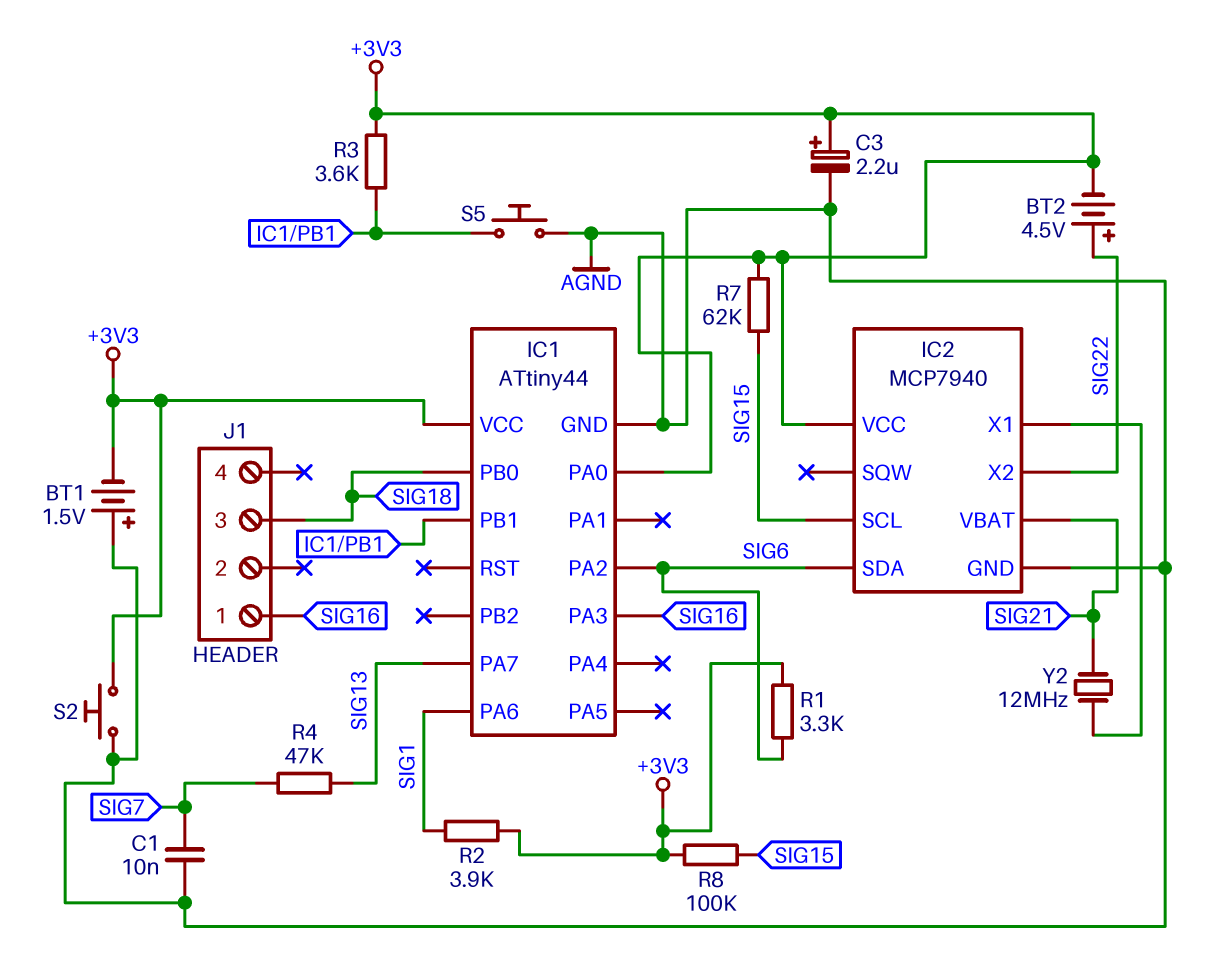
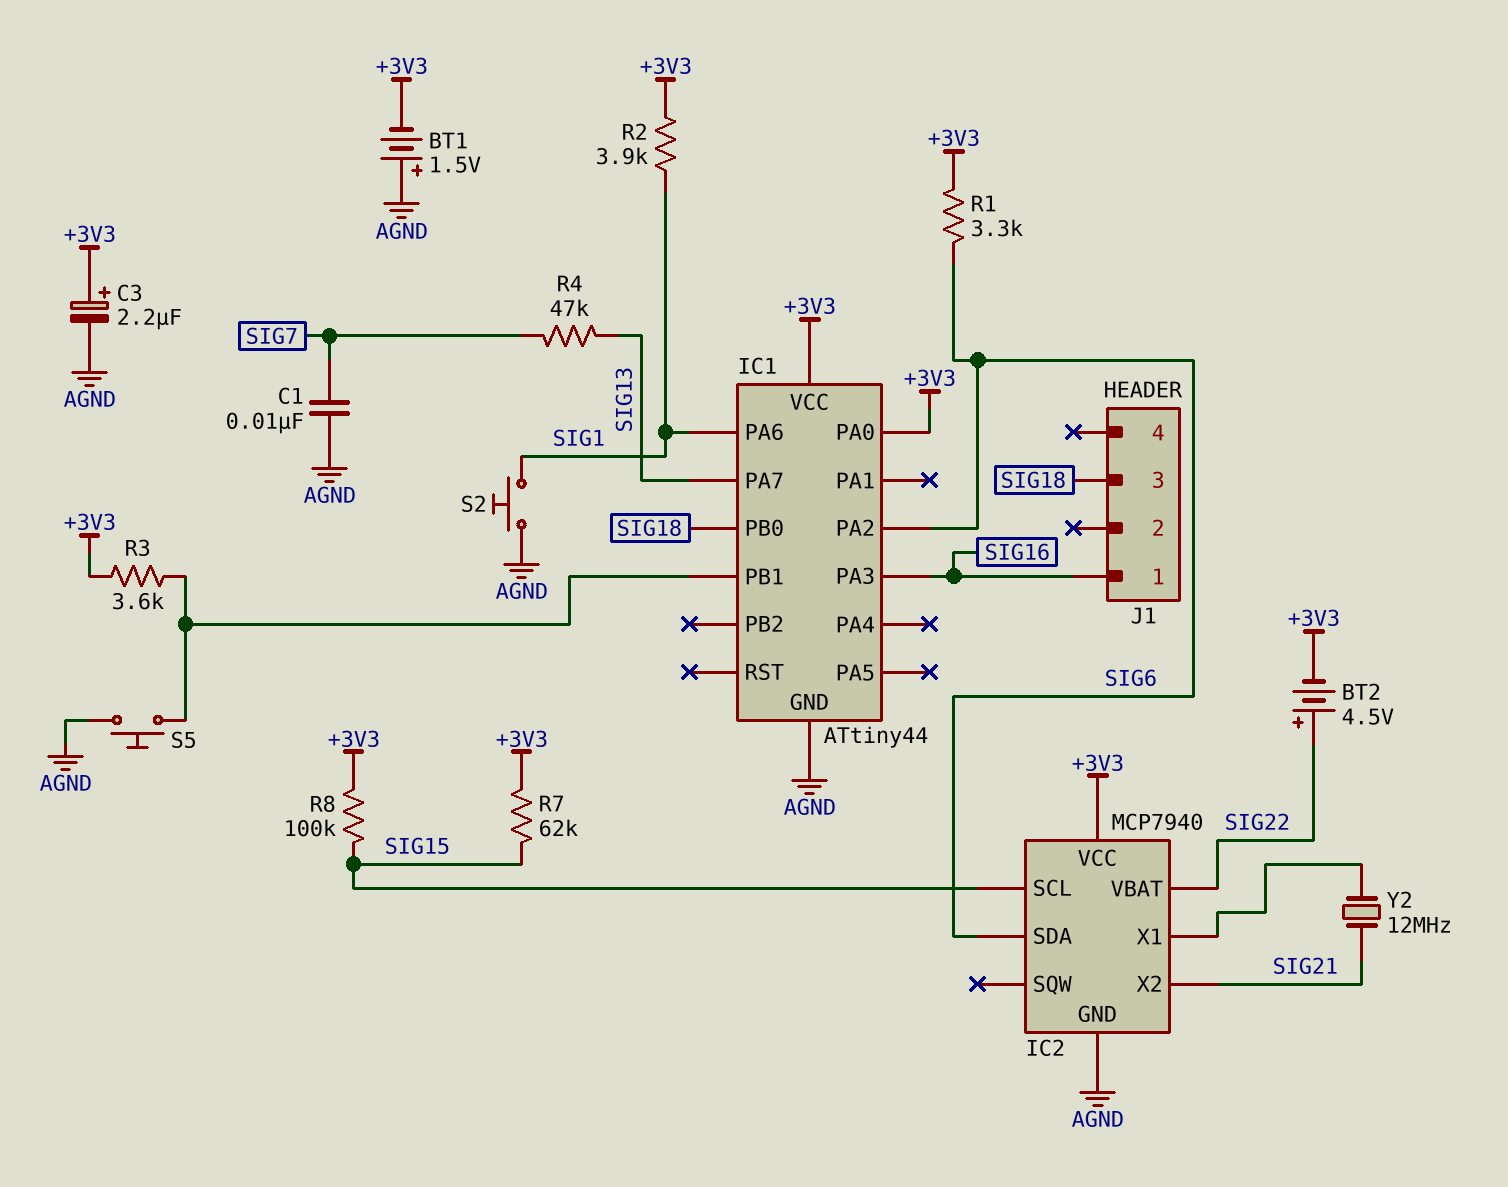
IC2 pin VBAT: SIG21 -> SIG22
IC2 pin X2: SIG22 -> SIG21
S2: button (+3V3, AGND) -> button (AGND, SIG1)

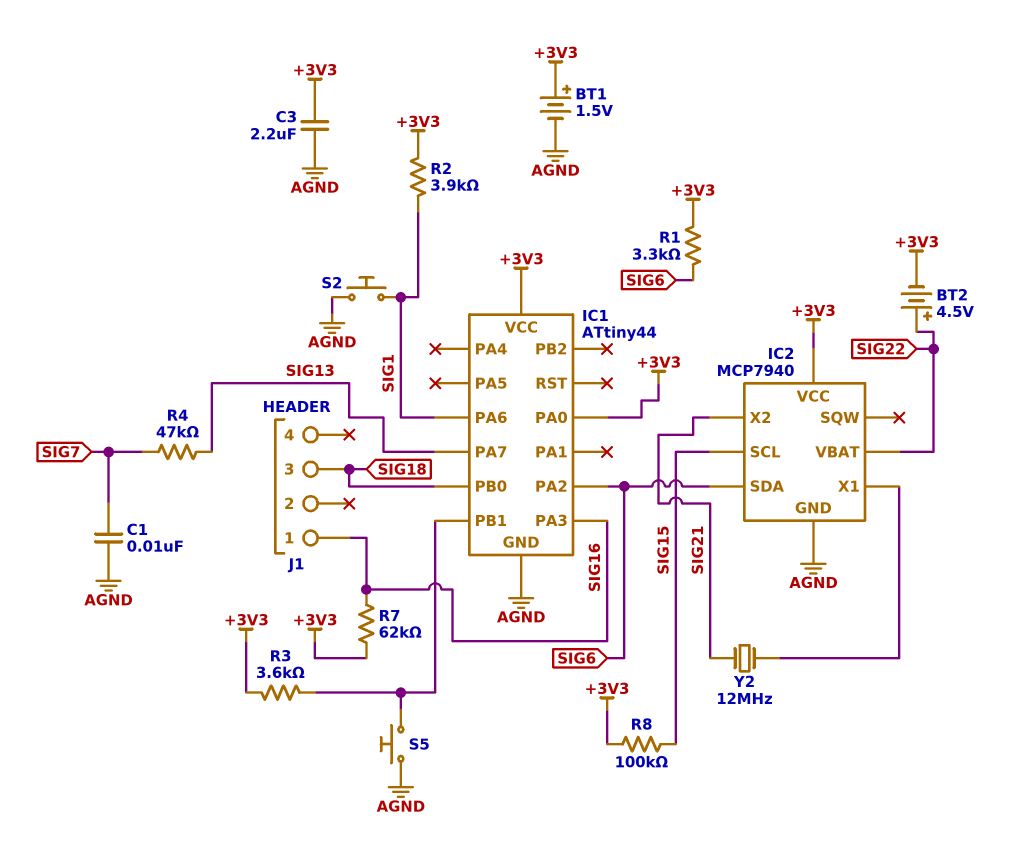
BT1: 1.5V (plus AGND, minus +3V3) -> 1.5V (plus +3V3, minus AGND)
C3: 2.2uF (plus +3V3, minus AGND) -> 2.2uF (+3V3, AGND)
R7: 62k (+3V3, SIG15) -> 62k (+3V3, SIG16)

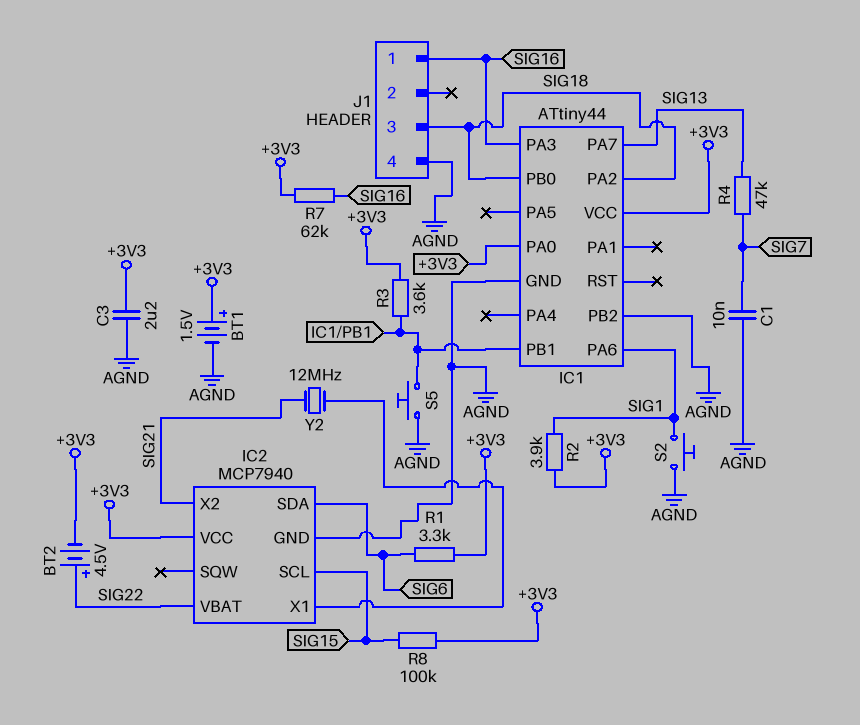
IC1 pin PA2: SIG6 -> SIG18
IC1 pin PB2: none -> AGND
J1 pin 4: none -> AGND

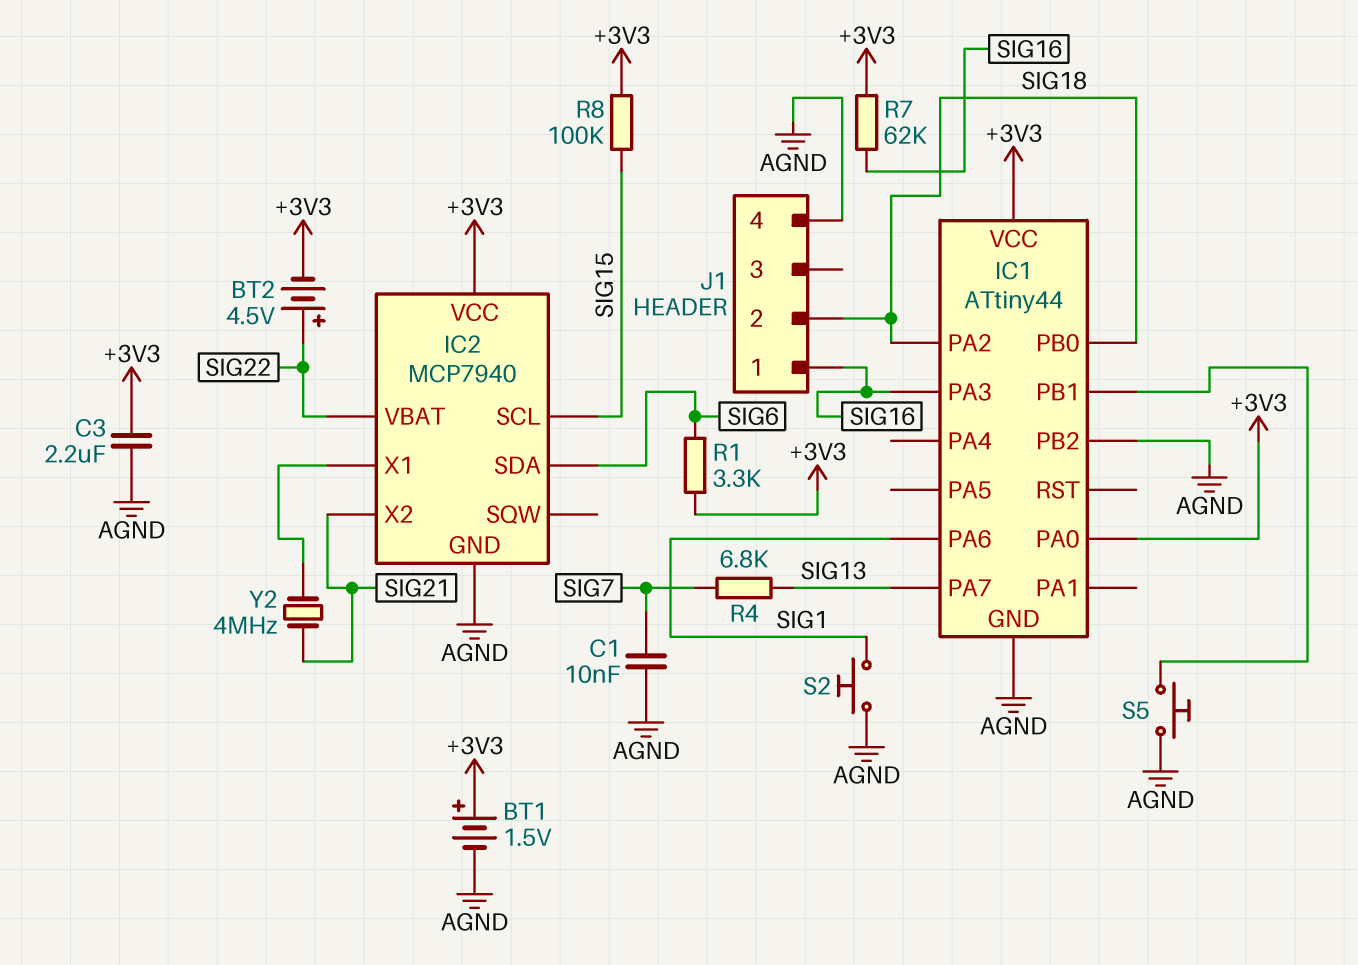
J1 pin 2: none -> SIG18
J1 pin 3: SIG18 -> none
R2: 3.9k (+3V3, SIG1) -> none
R3: 3.6k (+3V3, IC1/PB1) -> none
R4: 47k (SIG7, SIG13) -> 6.8k (SIG7, SIG13)
Y2: 12MHz (IC2/X1, SIG21) -> 4MHz (IC2/X1, SIG21)

